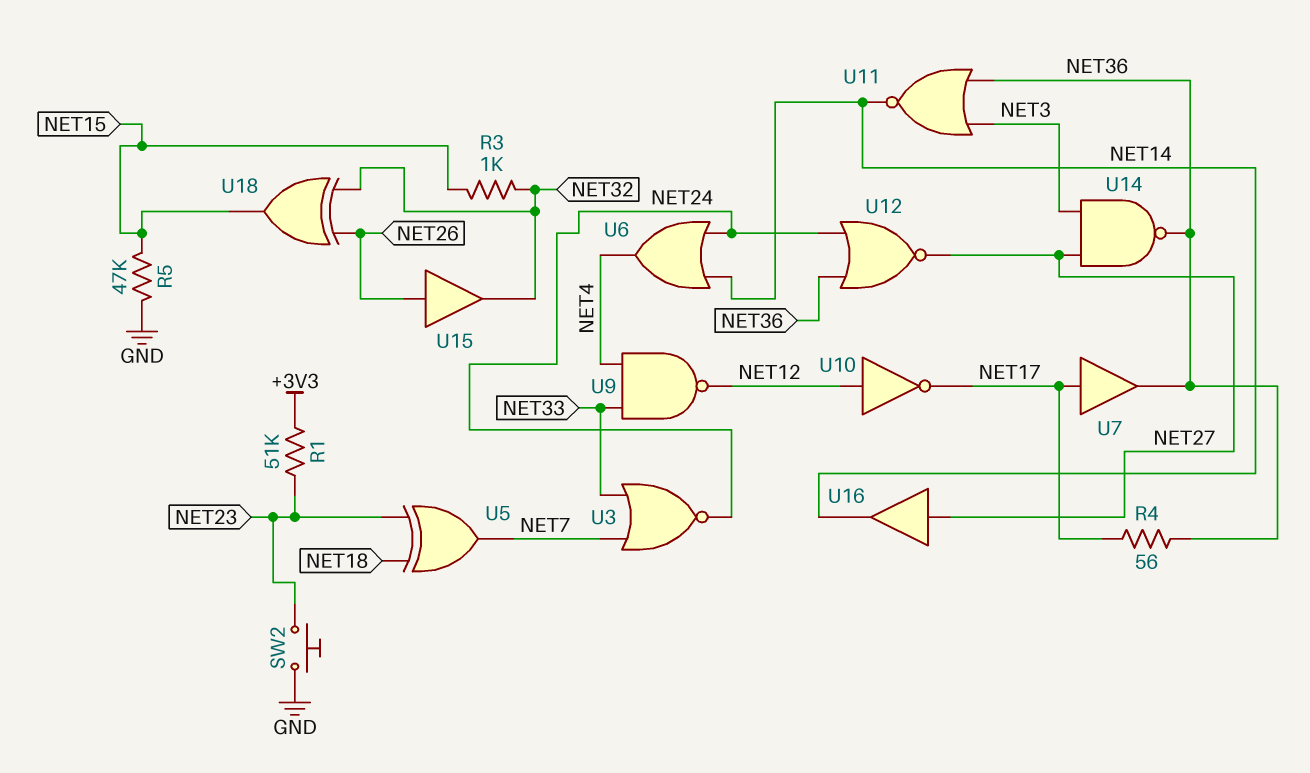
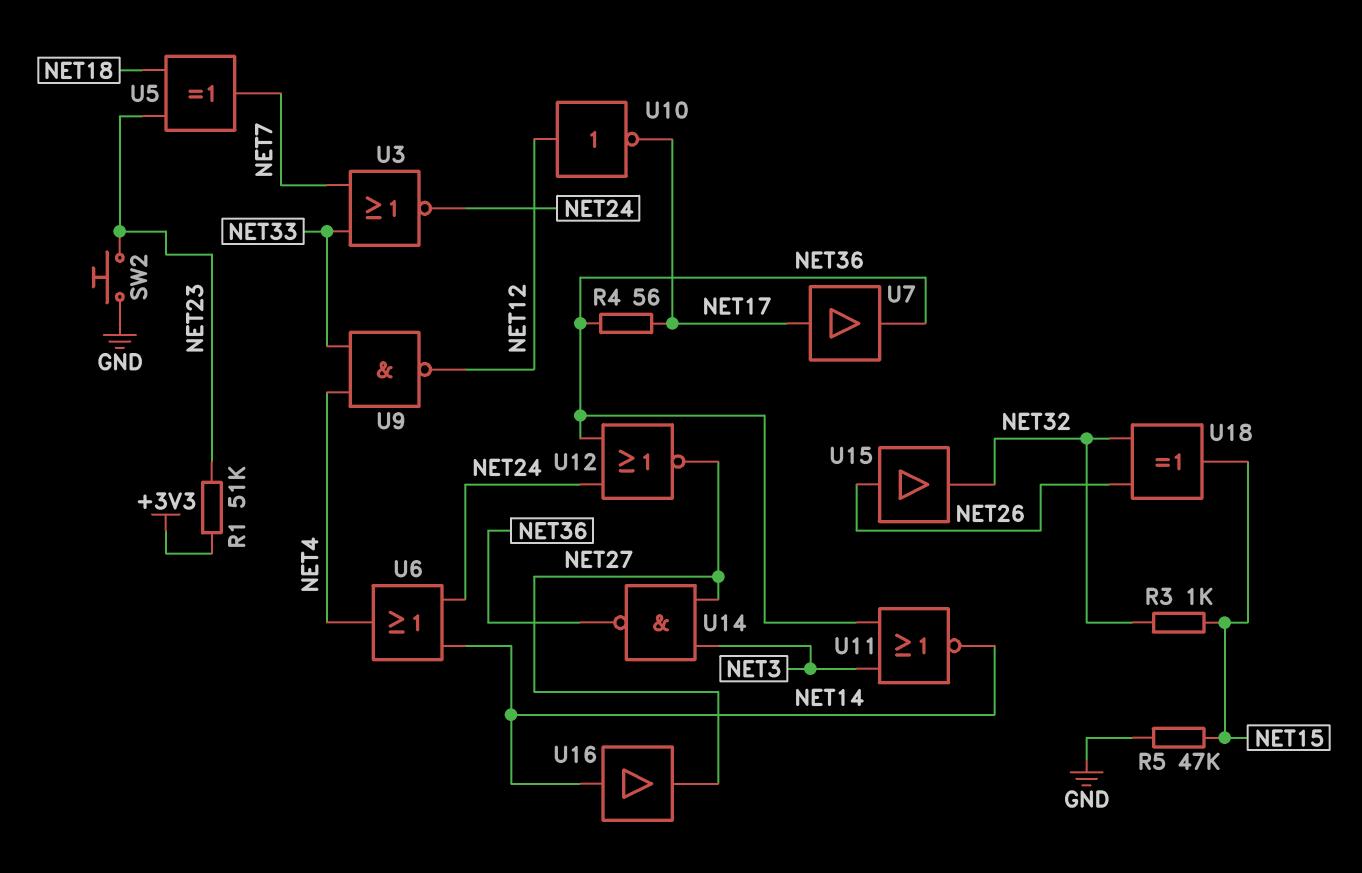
U16: buffer (in NET27, out NET14) -> buffer (in NET14, out NET27)

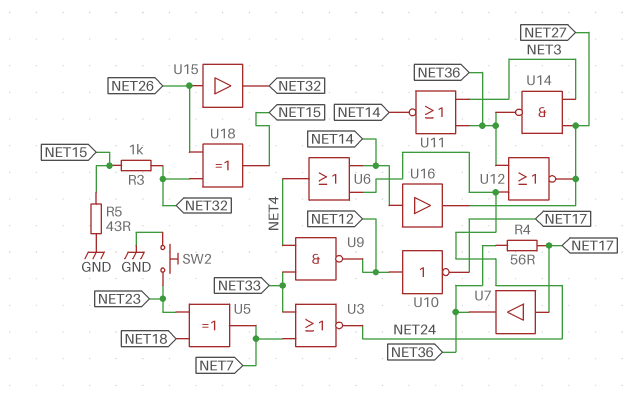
R1: 51k (+3V3, NET23) -> none
R5: 47k (GND, NET15) -> 43 (GND, NET15)

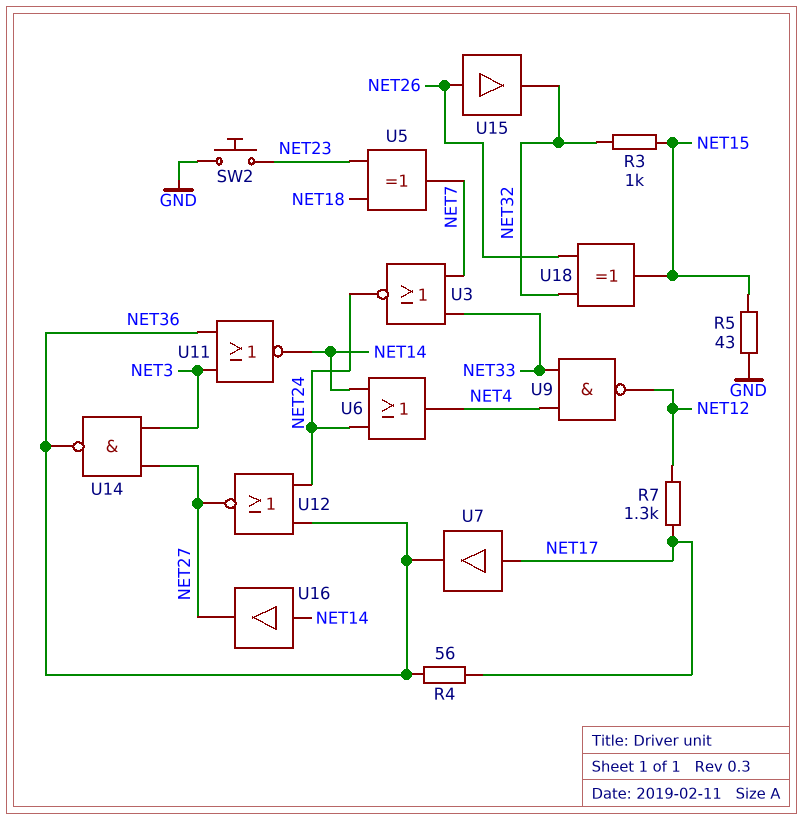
R7: none -> 1.3k (NET12, NET17)
U10: NOT (in NET12, out NET17) -> none

